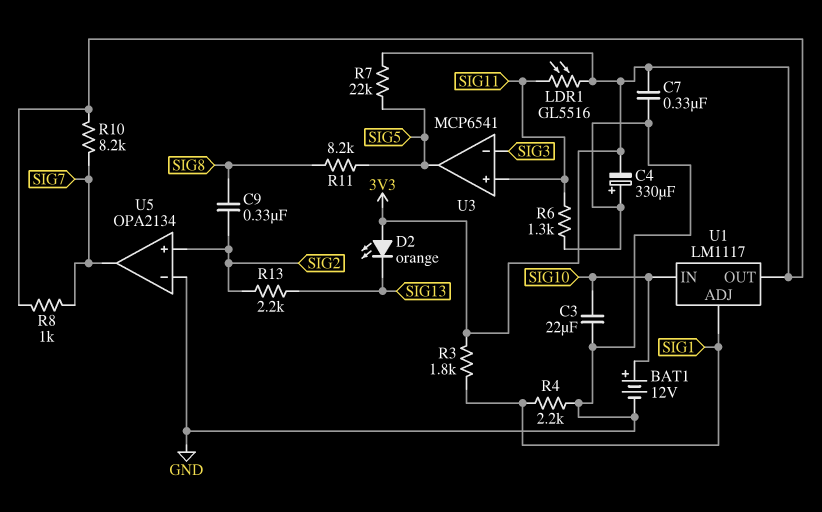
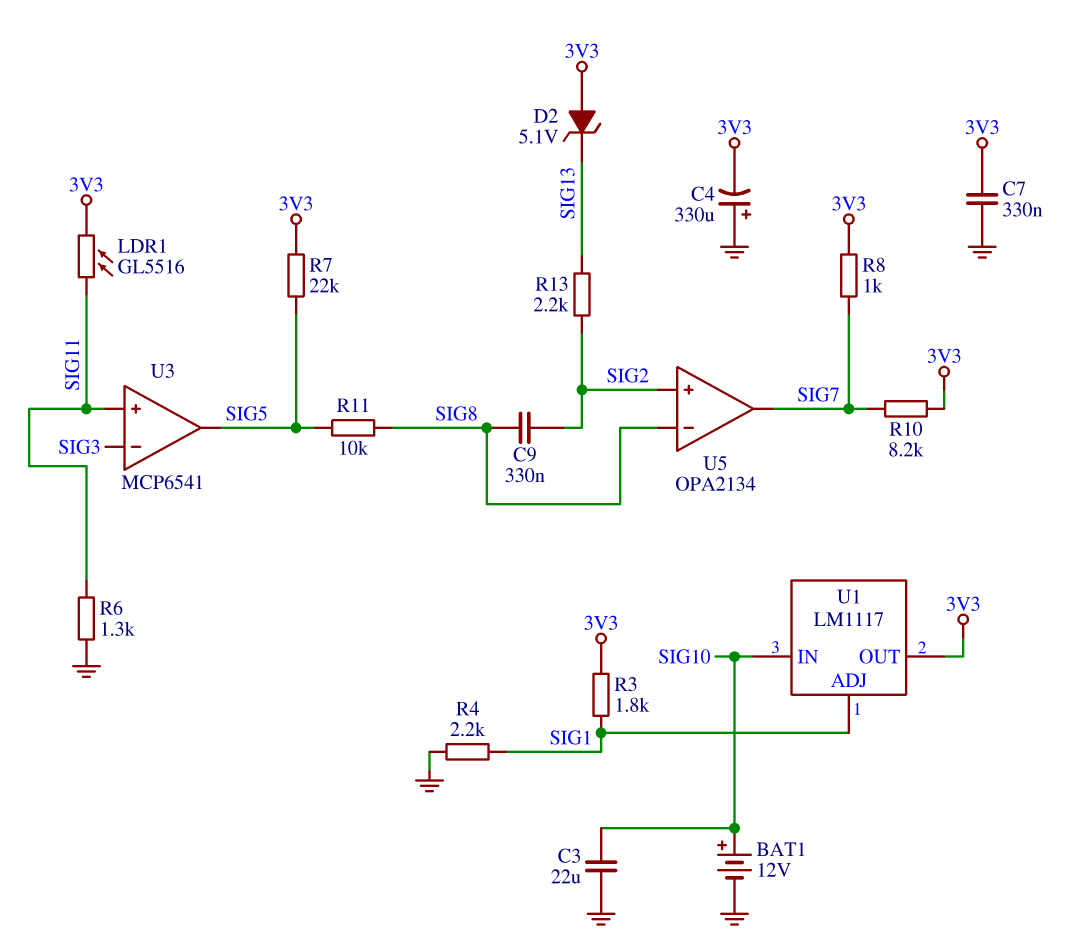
D2: LED orange (A 3V3, K SIG13) -> zener 5.1V (A 3V3, K SIG13)
R11: 8.2k (SIG5, SIG8) -> 10k (SIG5, SIG8)
U5 pin in-: GND -> SIG8

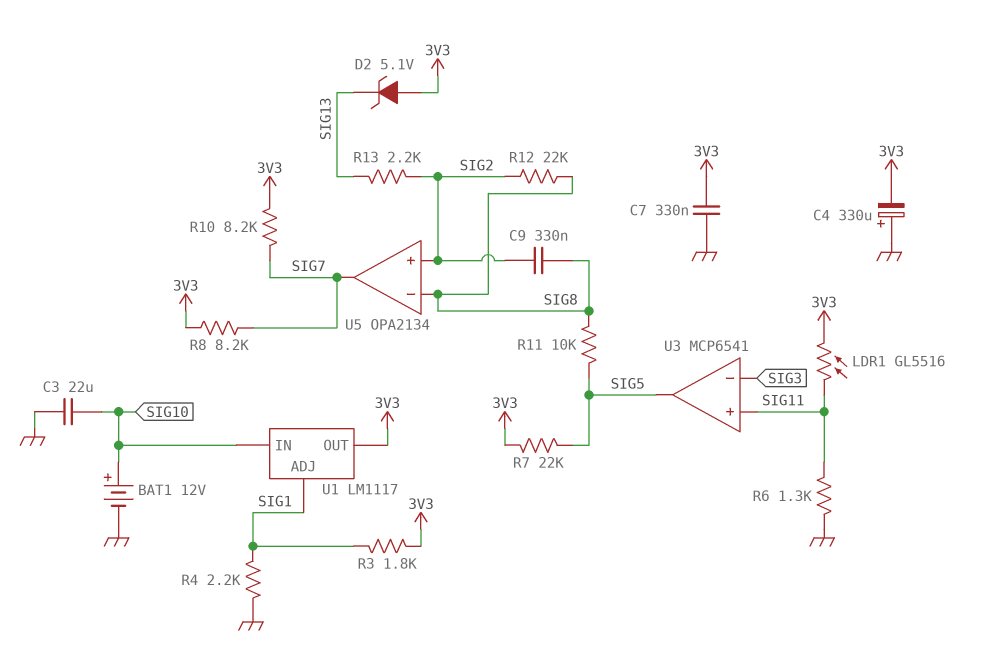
R8: 1k (3V3, SIG7) -> 8.2k (3V3, SIG7)
R12: none -> 22k (SIG2, SIG8)

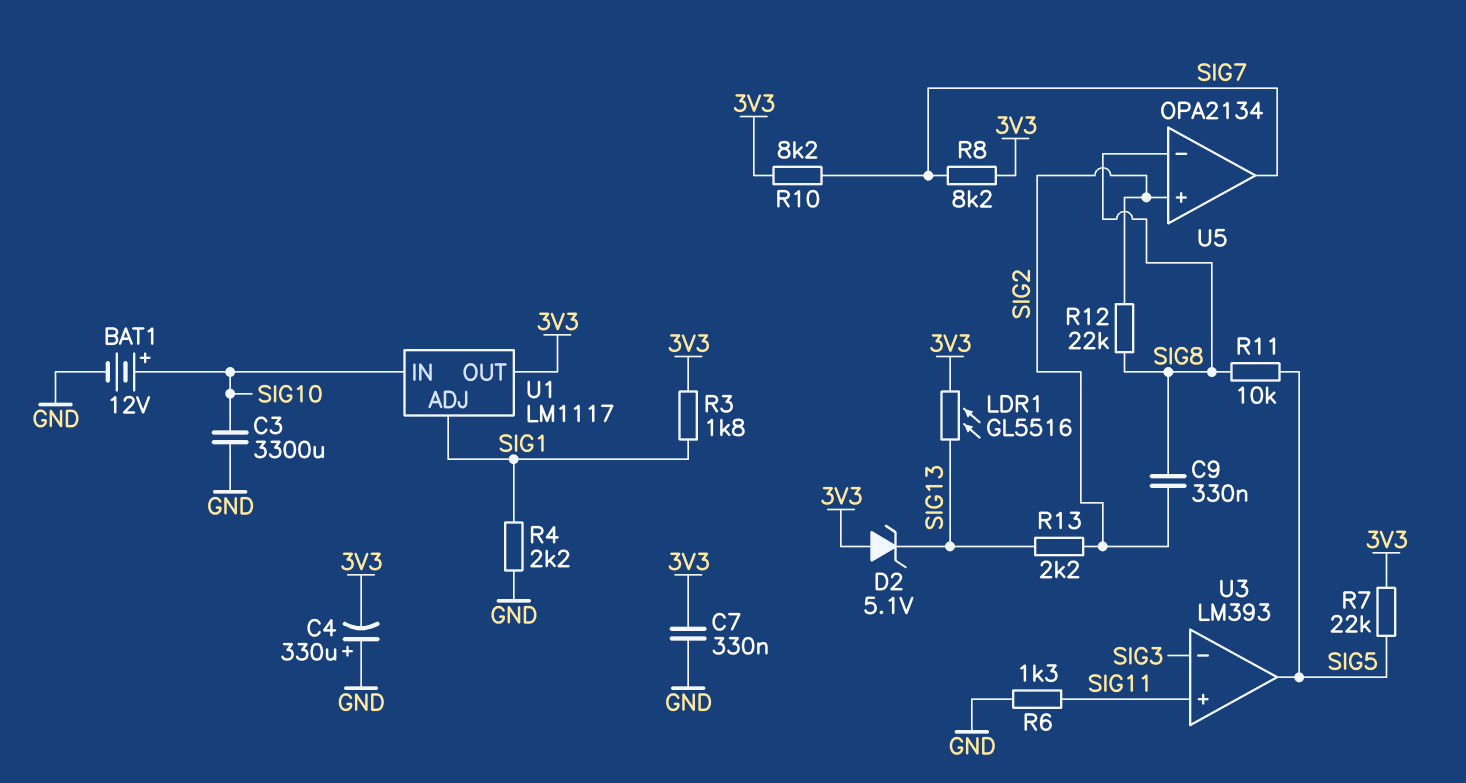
C3: 22uF (GND, SIG10) -> 3300uF (GND, SIG10)
LDR1: GL5516 (3V3, SIG11) -> GL5516 (3V3, SIG13)
U3: MCP6541 -> LM393

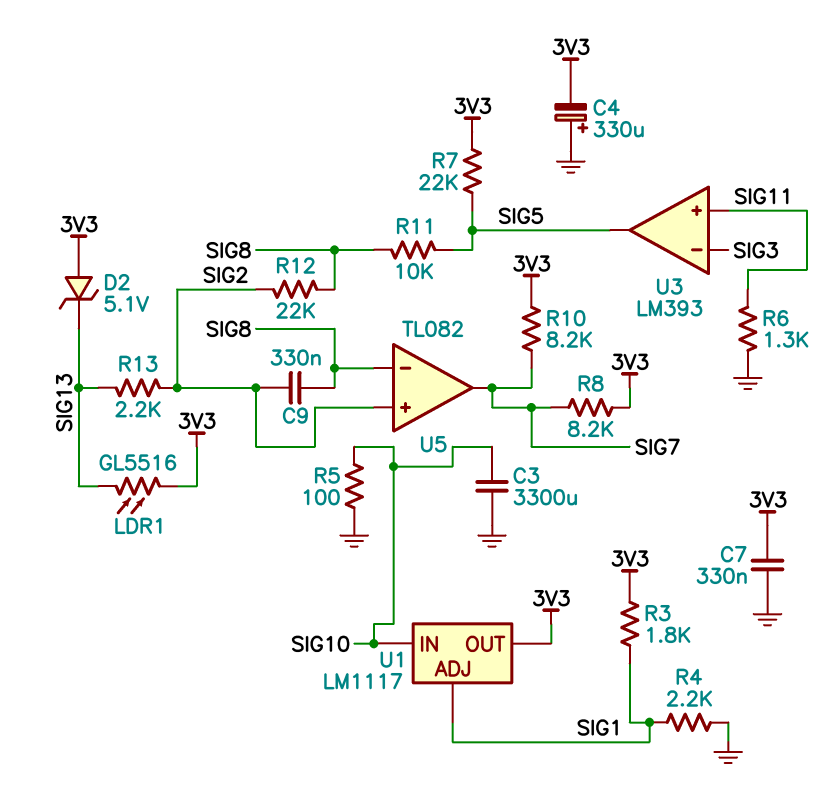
BAT1: 12V (plus SIG10, minus GND) -> none
R5: none -> 100 (GND, SIG10)
U5: OPA2134 -> TL082

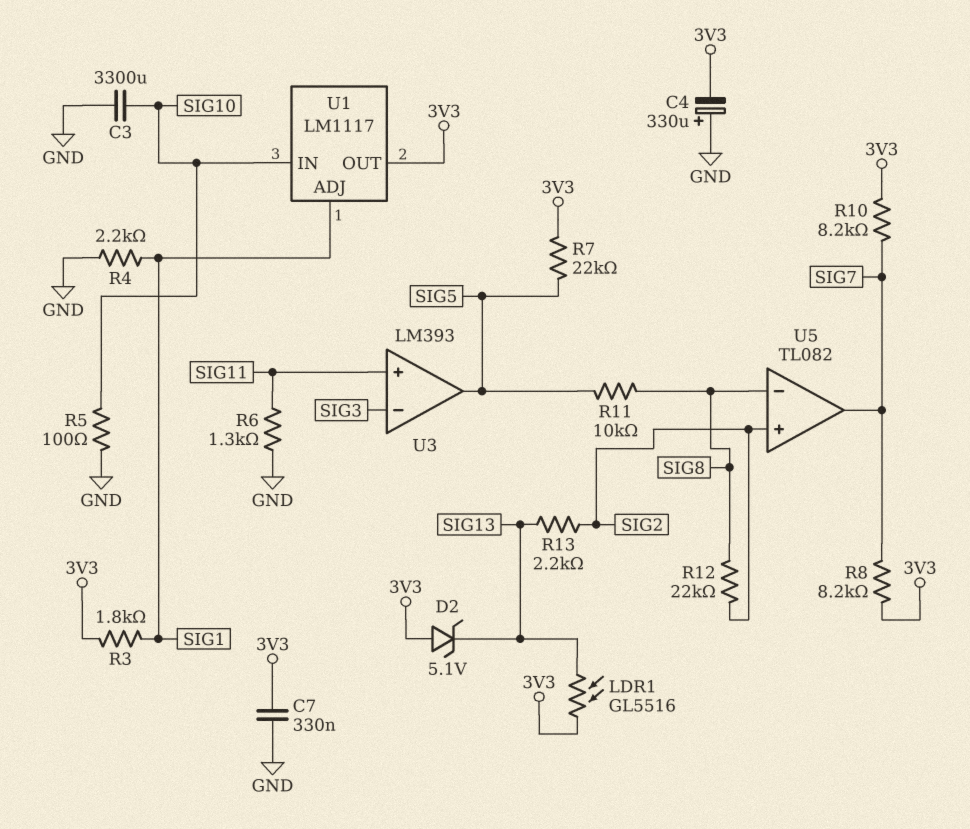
C9: 330nF (SIG2, SIG8) -> none

